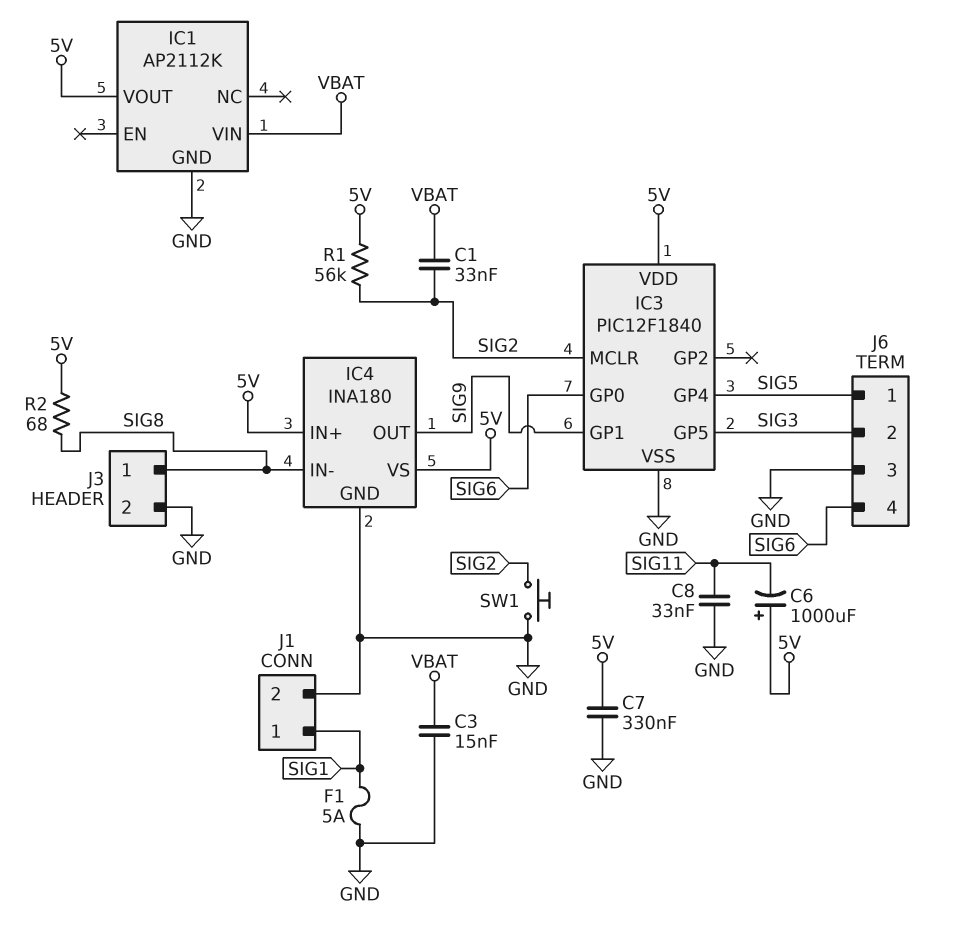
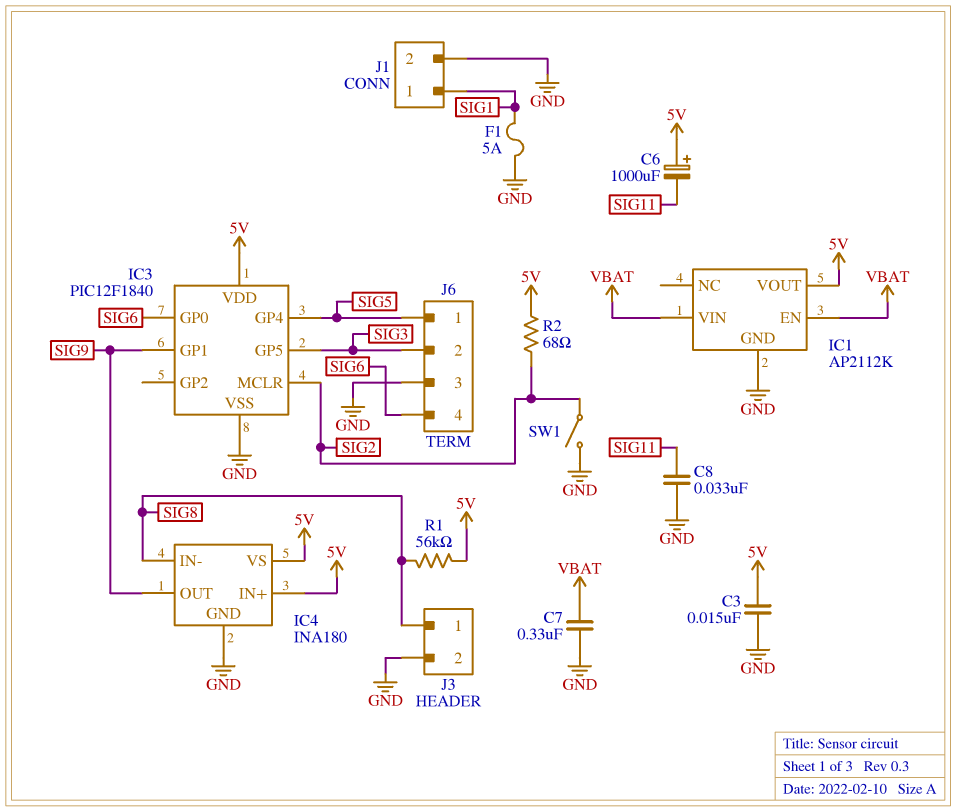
C1: 33nF (SIG2, VBAT) -> none
C3: 15nF (GND, VBAT) -> 15nF (5V, GND)
C7: 330nF (5V, GND) -> 330nF (GND, VBAT)
IC1 pin EN: none -> VBAT
R1: 56k (5V, SIG2) -> 56k (5V, SIG8)
R2: 68 (5V, SIG8) -> 68 (5V, SIG2)
SW1: button (GND, SIG2) -> switch (GND, SIG2)

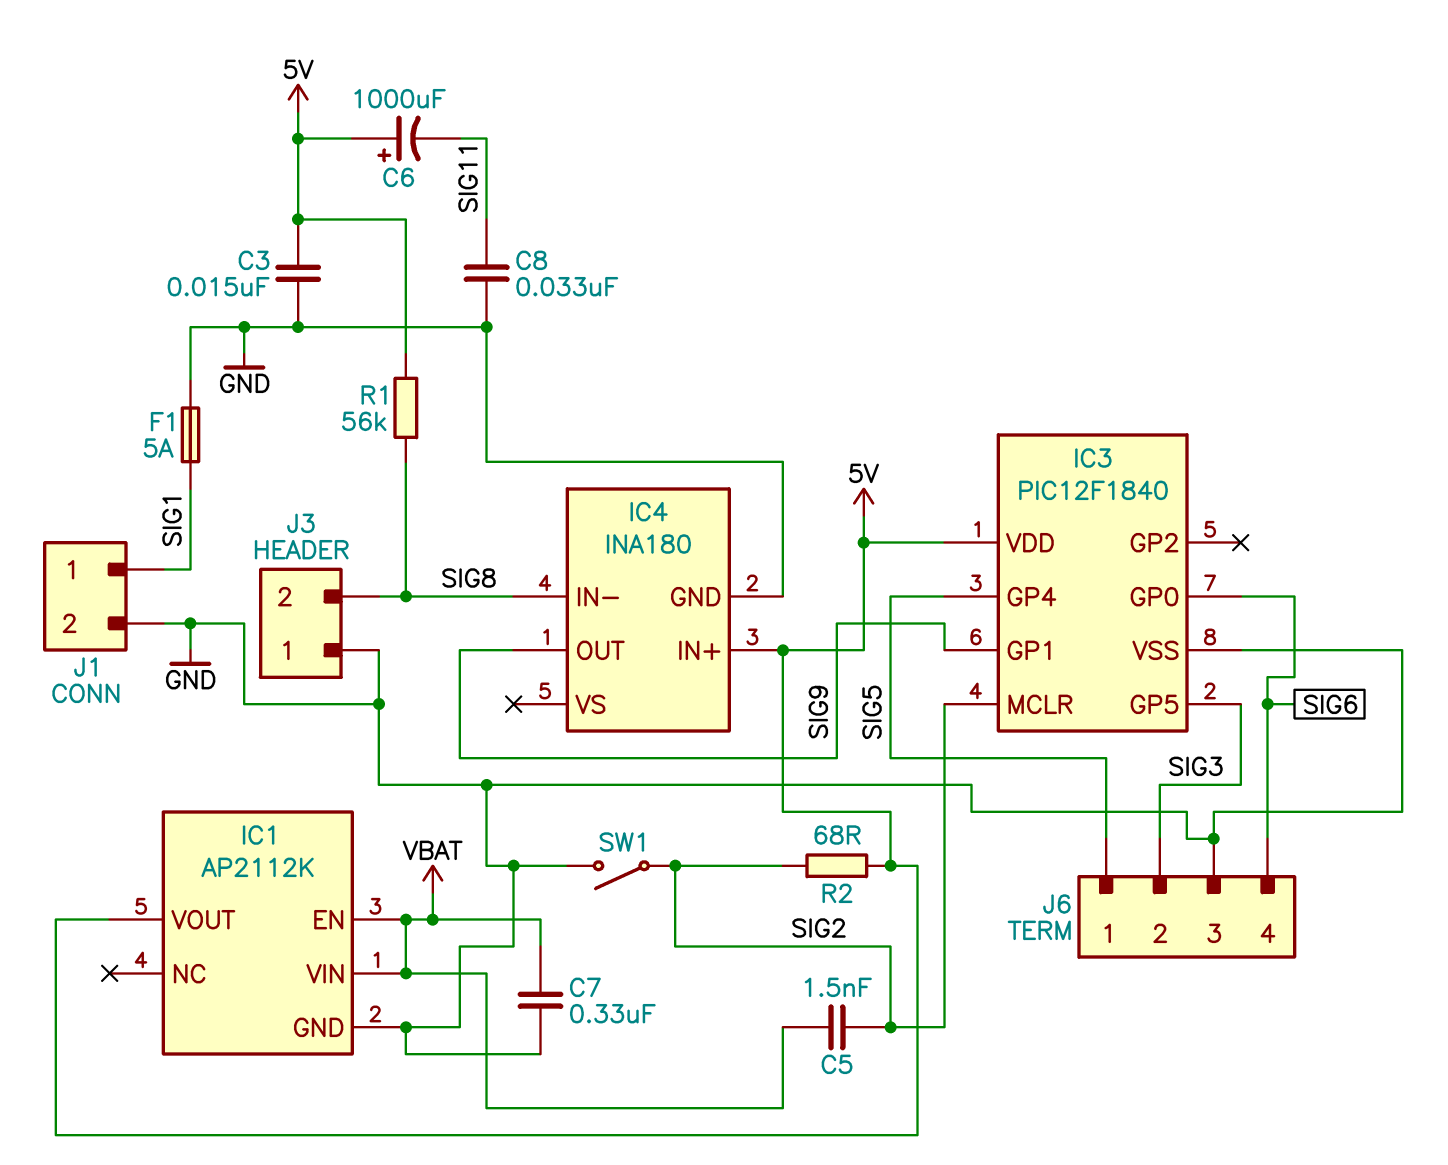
C5: none -> 1.5nF (SIG2, VBAT)
IC4 pin VS: 5V -> none
J3 pin 1: SIG8 -> GND
J3 pin 2: GND -> SIG8

